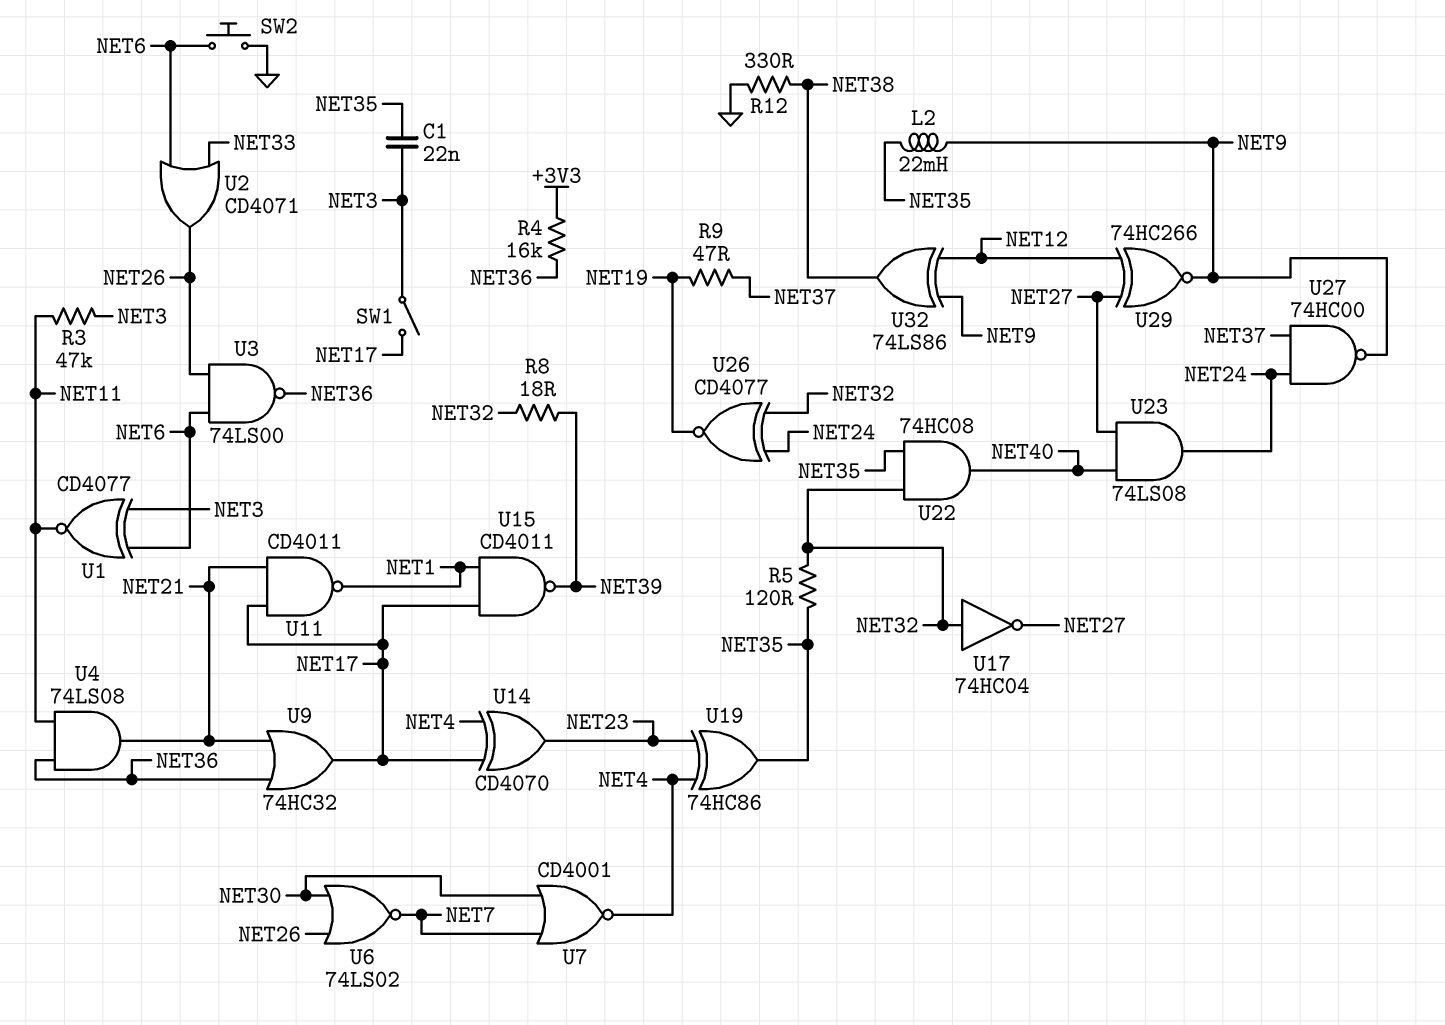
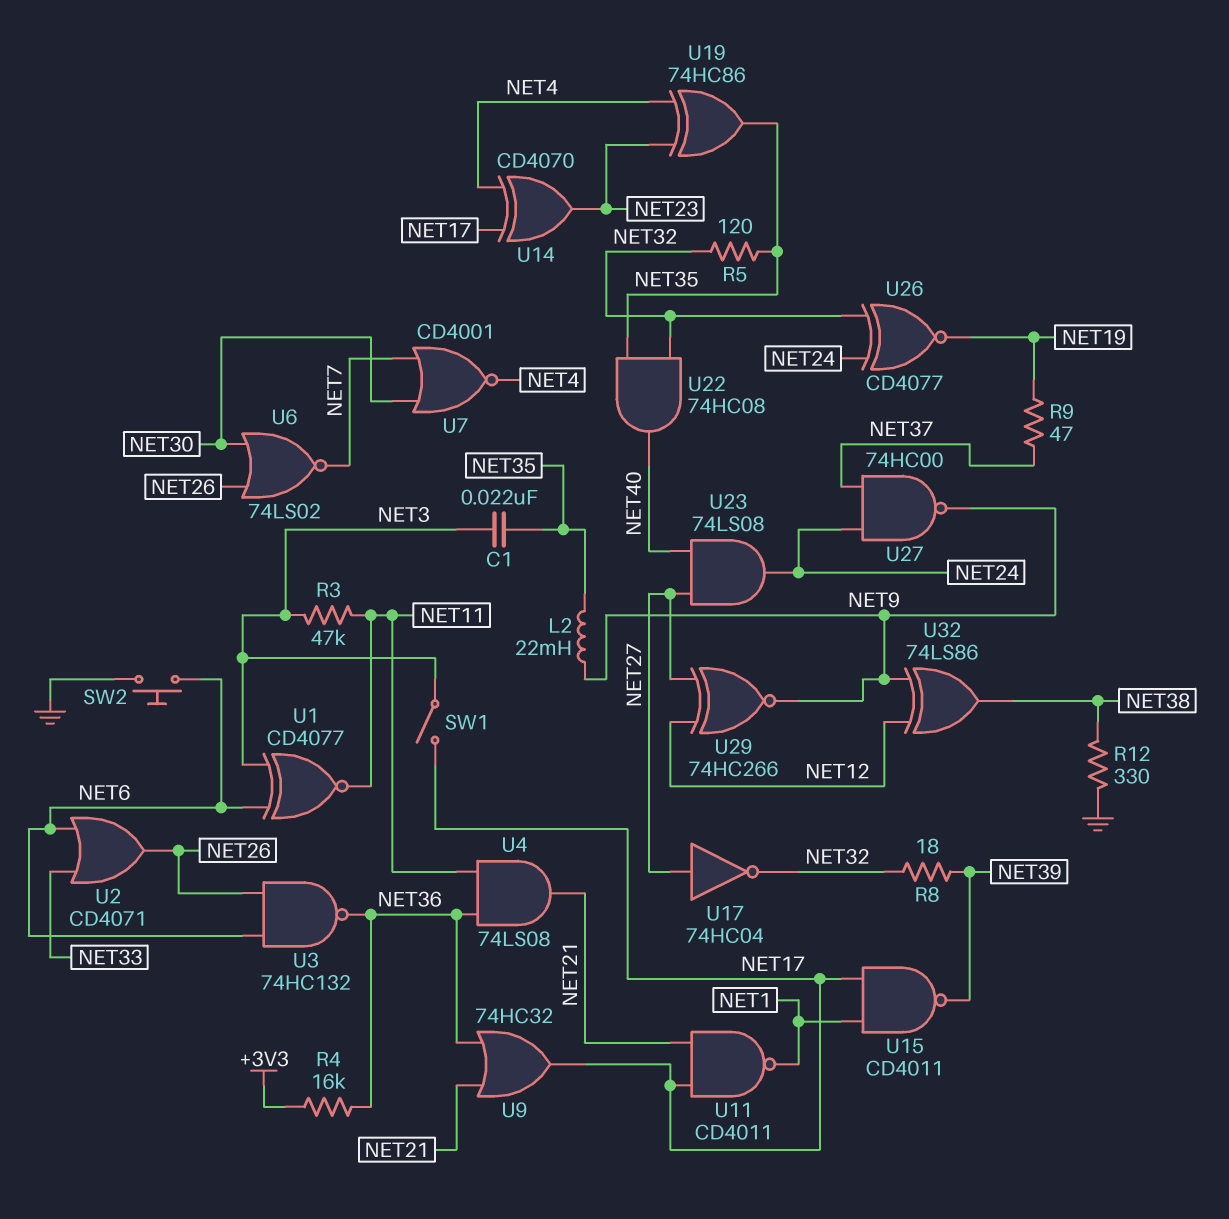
U3: NAND 74LS00 (in NET6, in NET26, out NET36) -> NAND 74HC132 (in NET6, in NET26, out NET36)
U17: NOT 74HC04 (in NET32, out NET27) -> NOT 74HC04 (in NET27, out NET32)

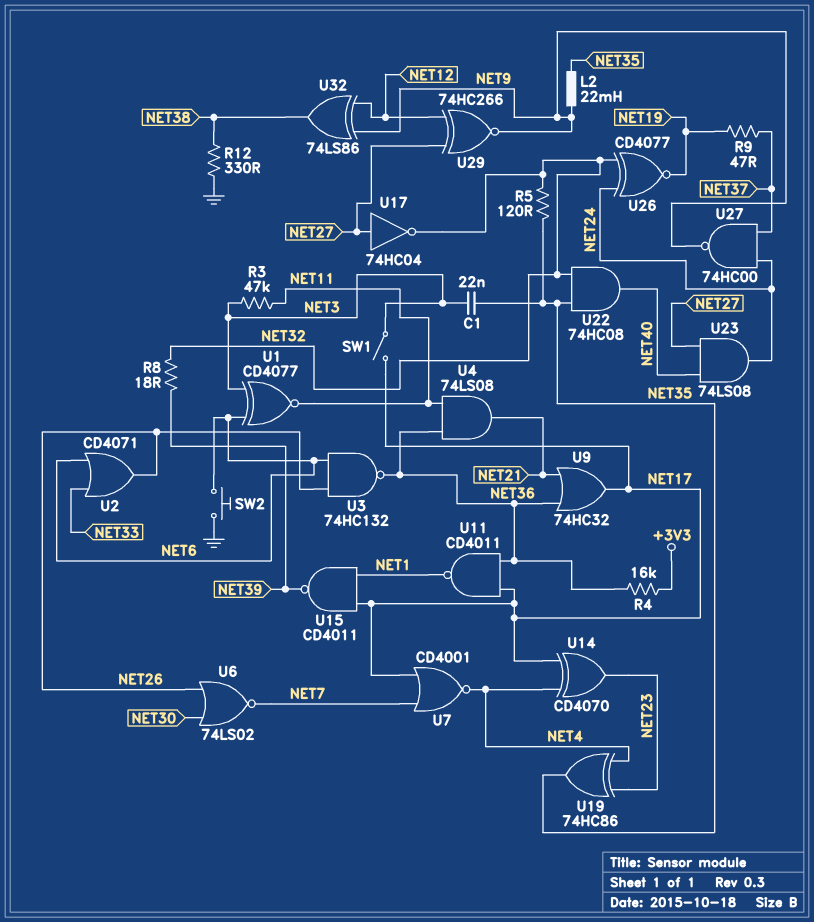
U7: NOR CD4001 (in NET7, in NET30, out NET4) -> NOR CD4001 (in NET7, in NET17, out NET4)
U11: NAND CD4011 (in NET17, in NET21, out NET1) -> NAND CD4011 (in NET17, in NET36, out NET1)

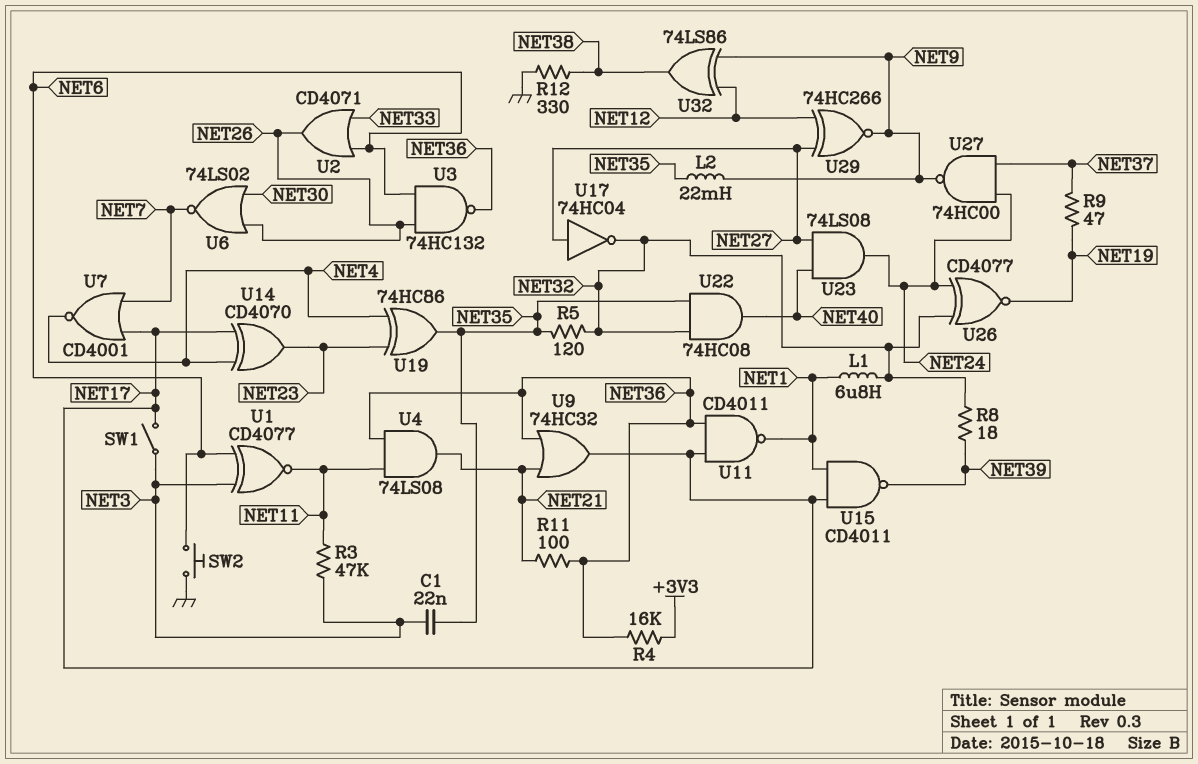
L1: none -> 6.8uH (NET1, NET32)
R11: none -> 100 (NET21, NET36)

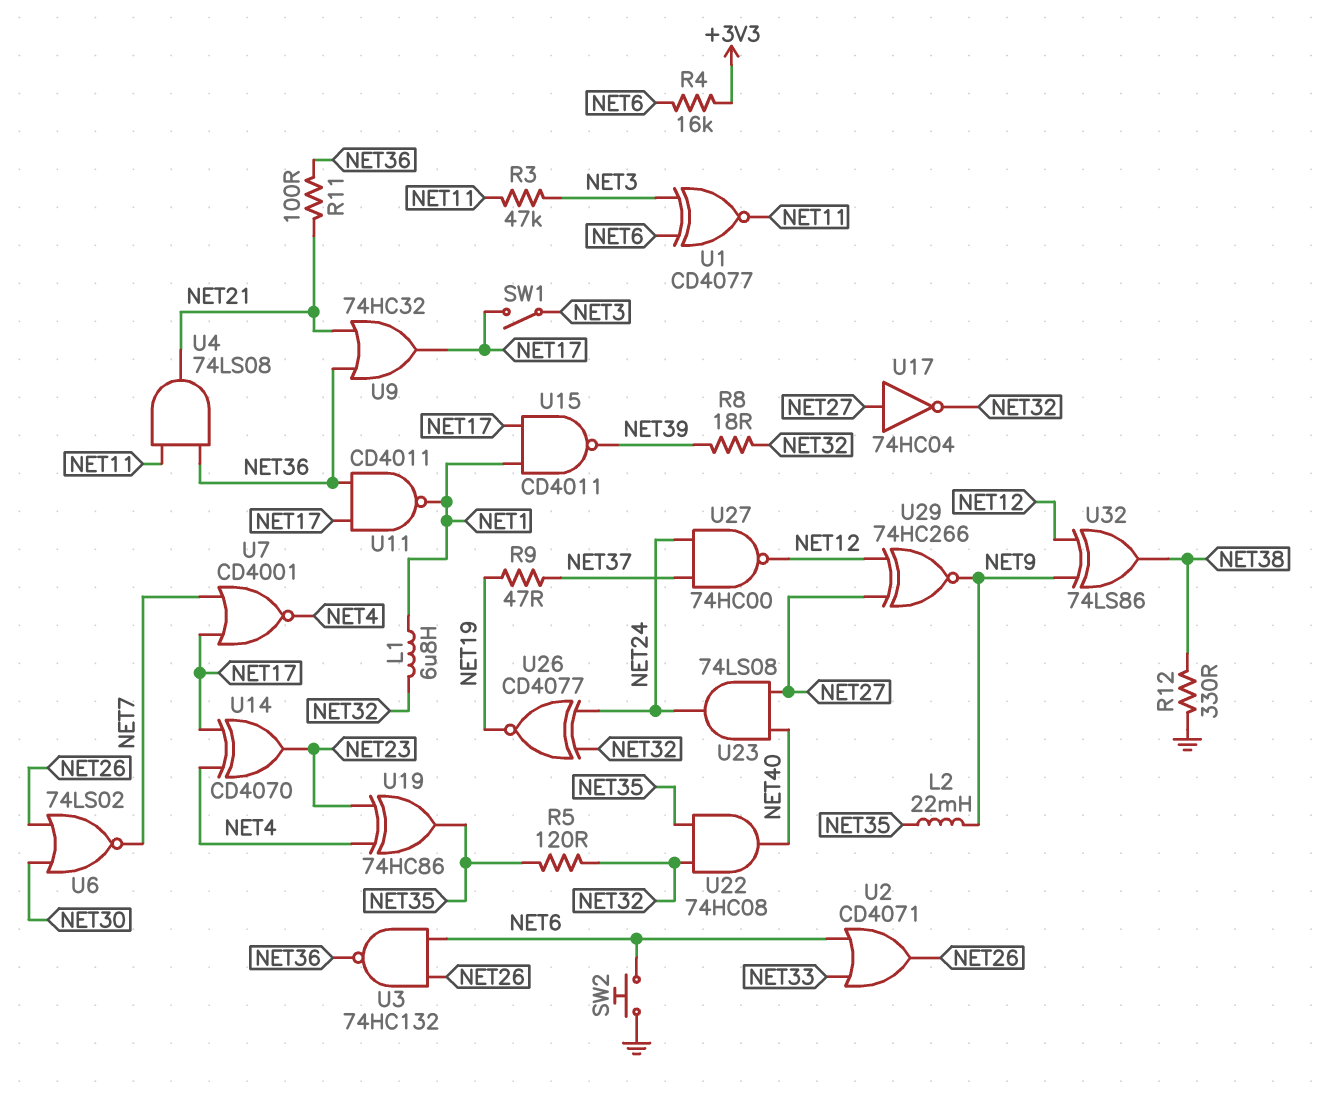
C1: 22nF (NET3, NET35) -> none
R4: 16k (+3V3, NET36) -> 16k (+3V3, NET6)
U27: NAND 74HC00 (in NET24, in NET37, out NET9) -> NAND 74HC00 (in NET24, in NET37, out NET12)

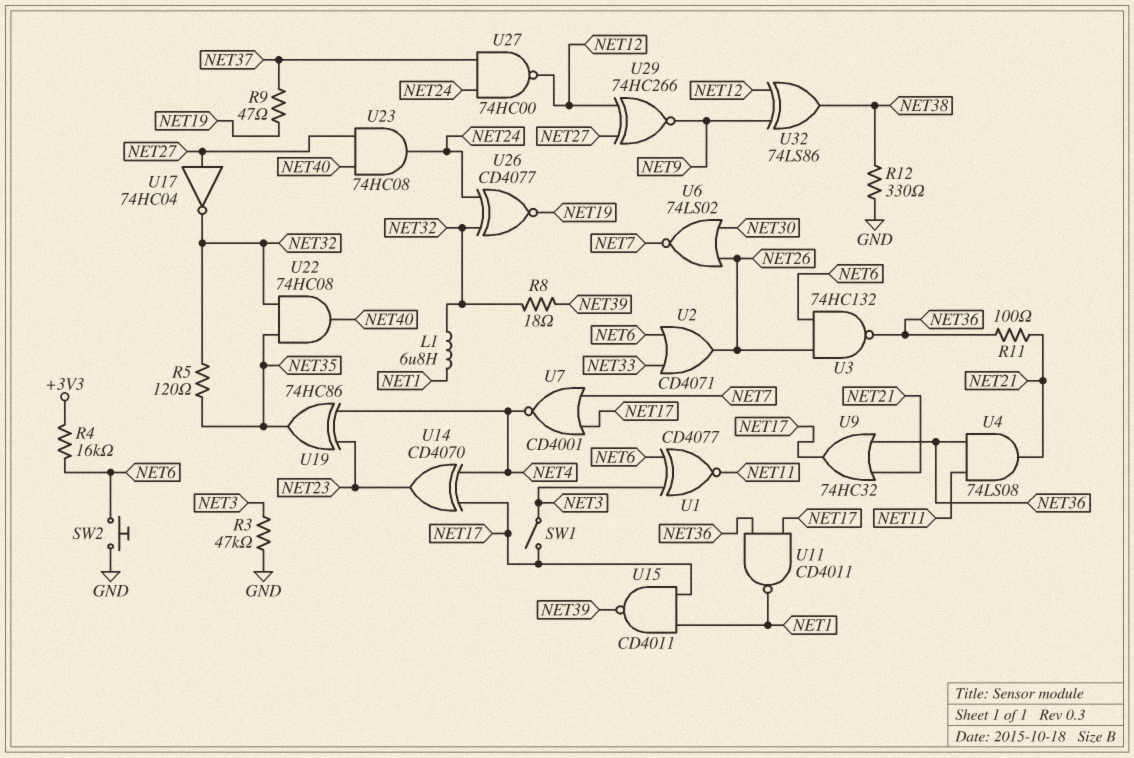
L2: 22mH (NET9, NET35) -> none
R3: 47k (NET3, NET11) -> 47k (GND, NET3)
U23: AND 74LS08 (in NET27, in NET40, out NET24) -> AND 74HC08 (in NET27, in NET40, out NET24)

